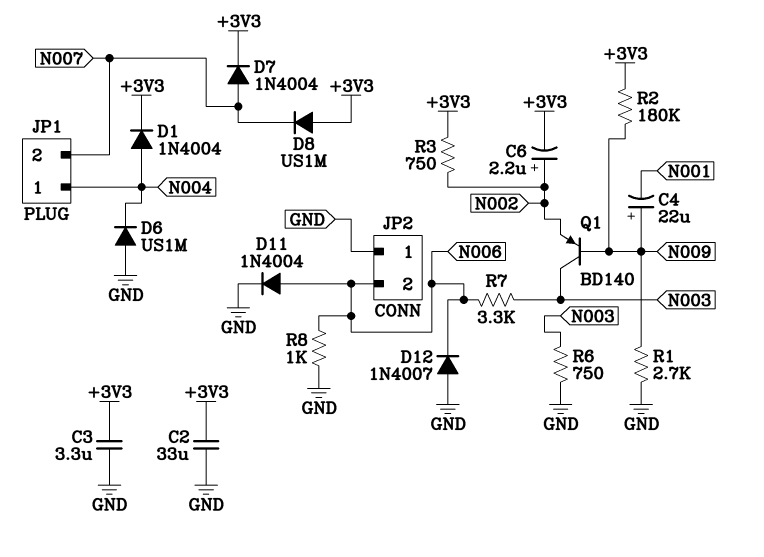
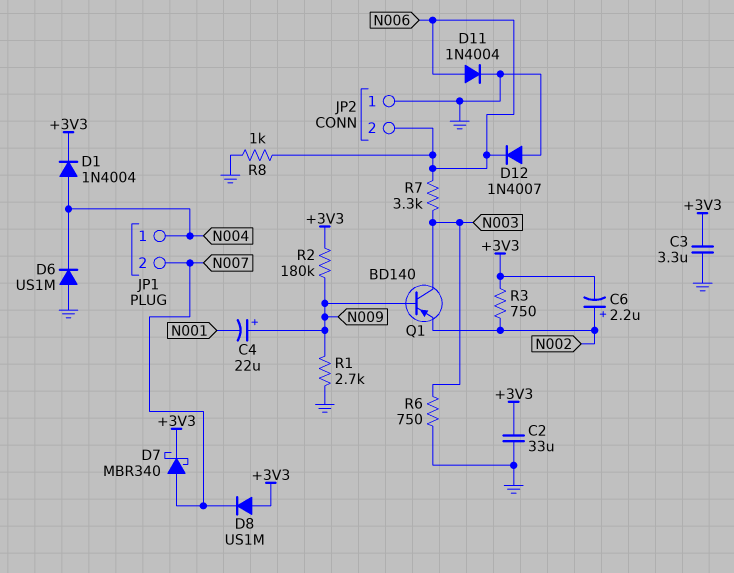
D7: diode 1N4004 (A N007, K +3V3) -> schottky MBR340 (A N007, K +3V3)

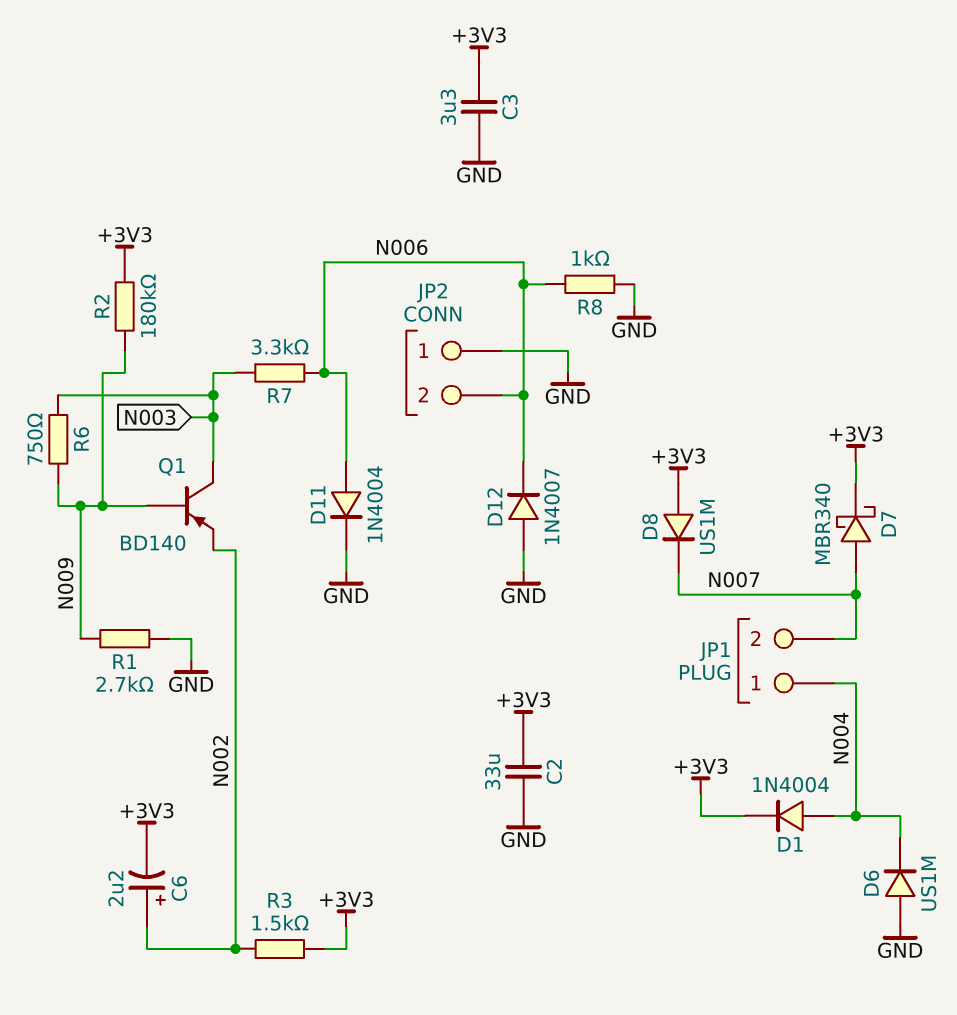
C4: 22uF (plus N009, minus N001) -> none
R3: 750 (+3V3, N002) -> 1.5k (+3V3, N002)
R6: 750 (GND, N003) -> 750 (N003, N009)

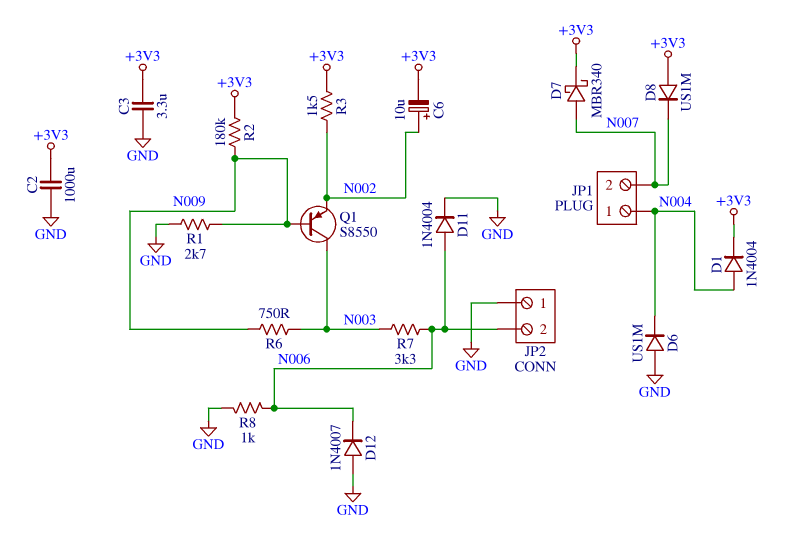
C2: 33uF (+3V3, GND) -> 1000uF (+3V3, GND)
C6: 2.2uF (plus N002, minus +3V3) -> 10uF (plus N002, minus +3V3)
Q1: PNP BD140 (B N009, C N003, E N002) -> PNP S8550 (B N009, C N003, E N002)

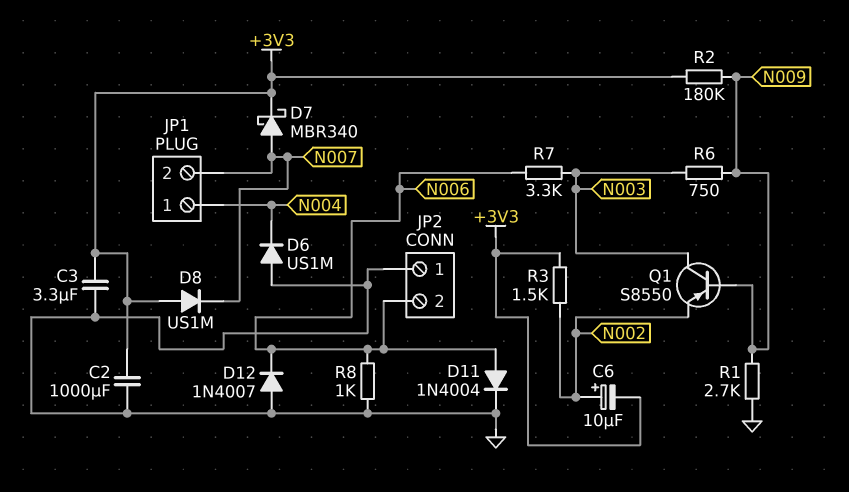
D1: diode 1N4004 (A N004, K +3V3) -> none

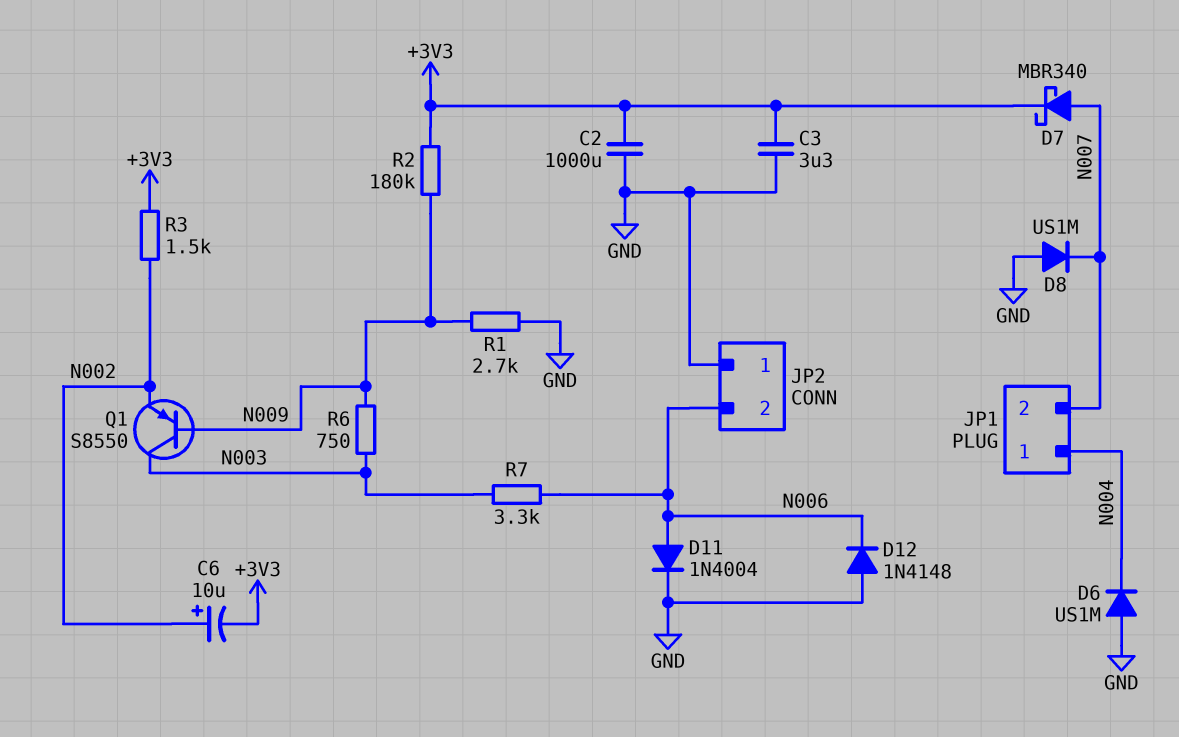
D8: diode US1M (A +3V3, K N007) -> diode US1M (A GND, K N007)
D12: diode 1N4007 (A GND, K N006) -> diode 1N4148 (A GND, K N006)
R8: 1k (GND, N006) -> none

